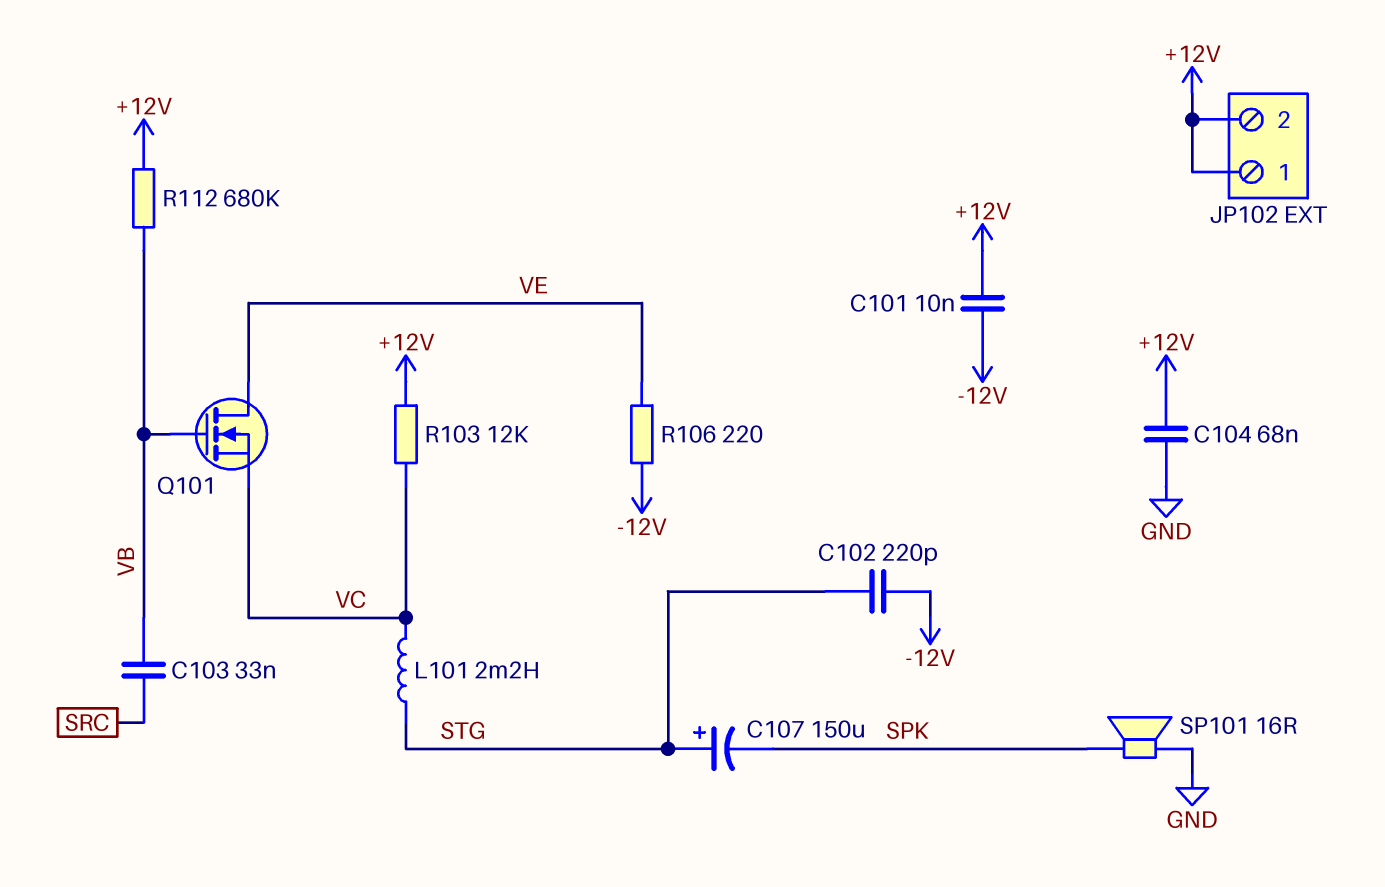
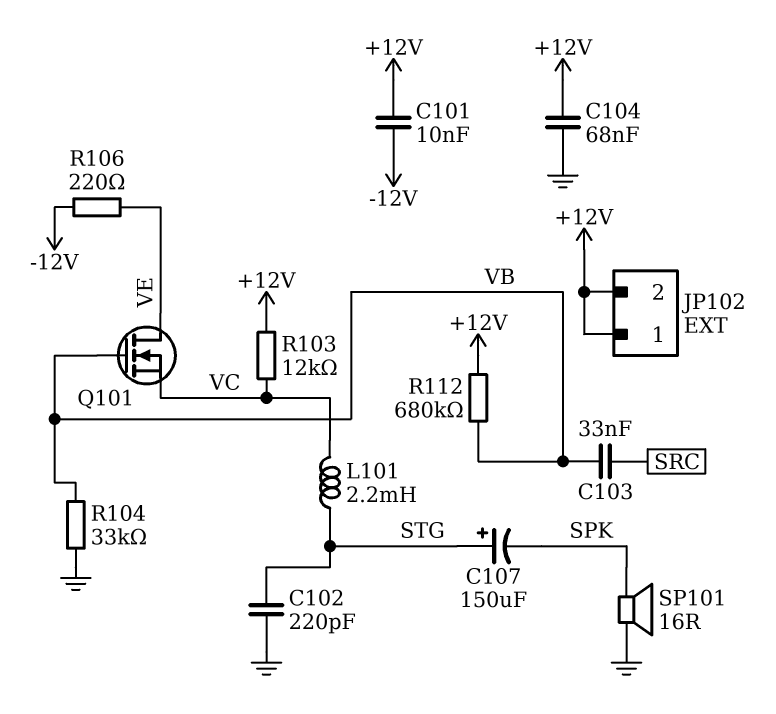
C102: 220pF (-12V, STG) -> 220pF (GND, STG)
R104: none -> 33k (GND, VB)

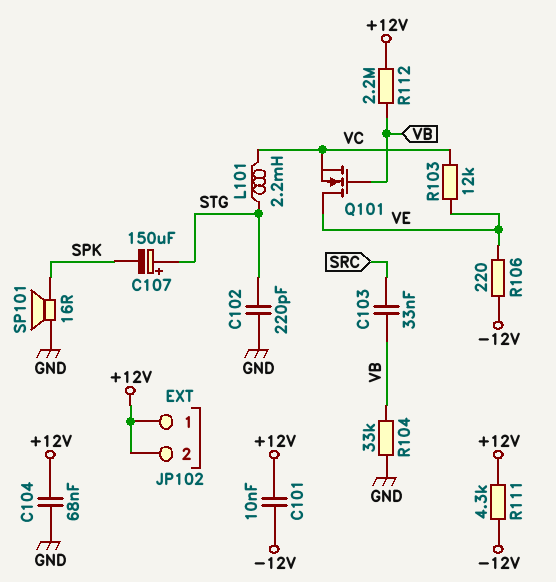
R103: 12k (+12V, VC) -> 12k (VC, VE)
R111: none -> 4.3k (+12V, -12V)
R112: 680k (+12V, VB) -> 2.2M (+12V, VB)

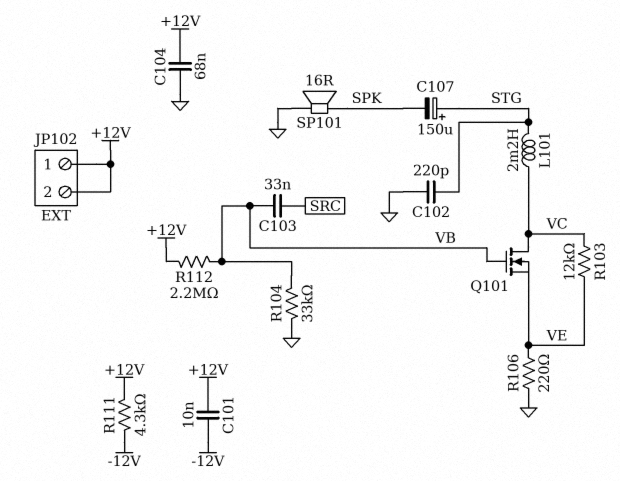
Q101: NMOS (G VB, D VE, S VC) -> NMOS (G VB, D VC, S VE)
R106: 220 (-12V, VE) -> 220 (GND, VE)

